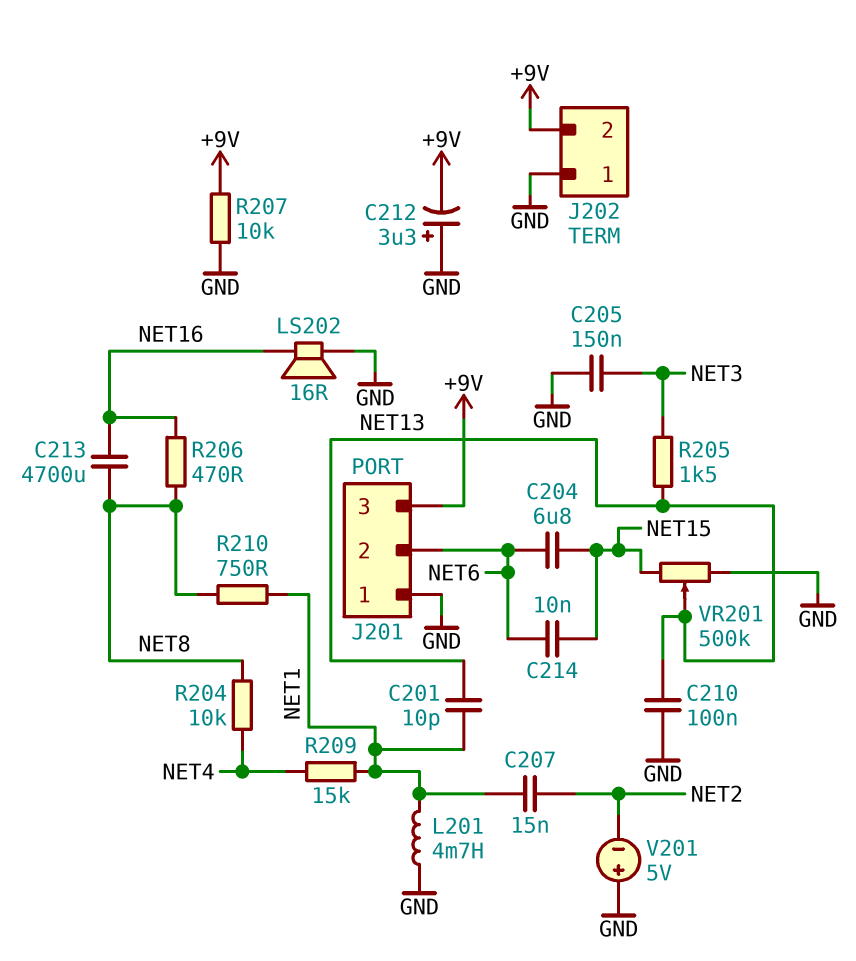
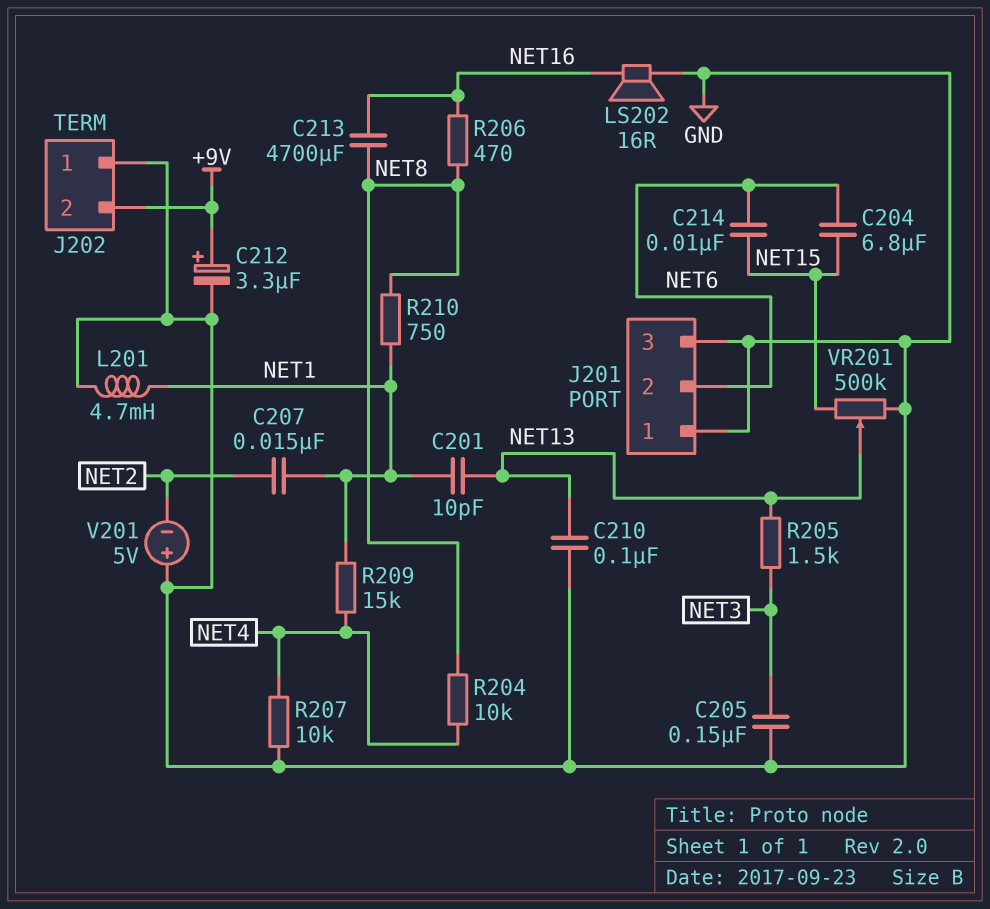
C212: 3.3uF (plus GND, minus +9V) -> 3.3uF (plus +9V, minus GND)
J201 pin 3: +9V -> GND
R207: 10k (+9V, GND) -> 10k (GND, NET4)

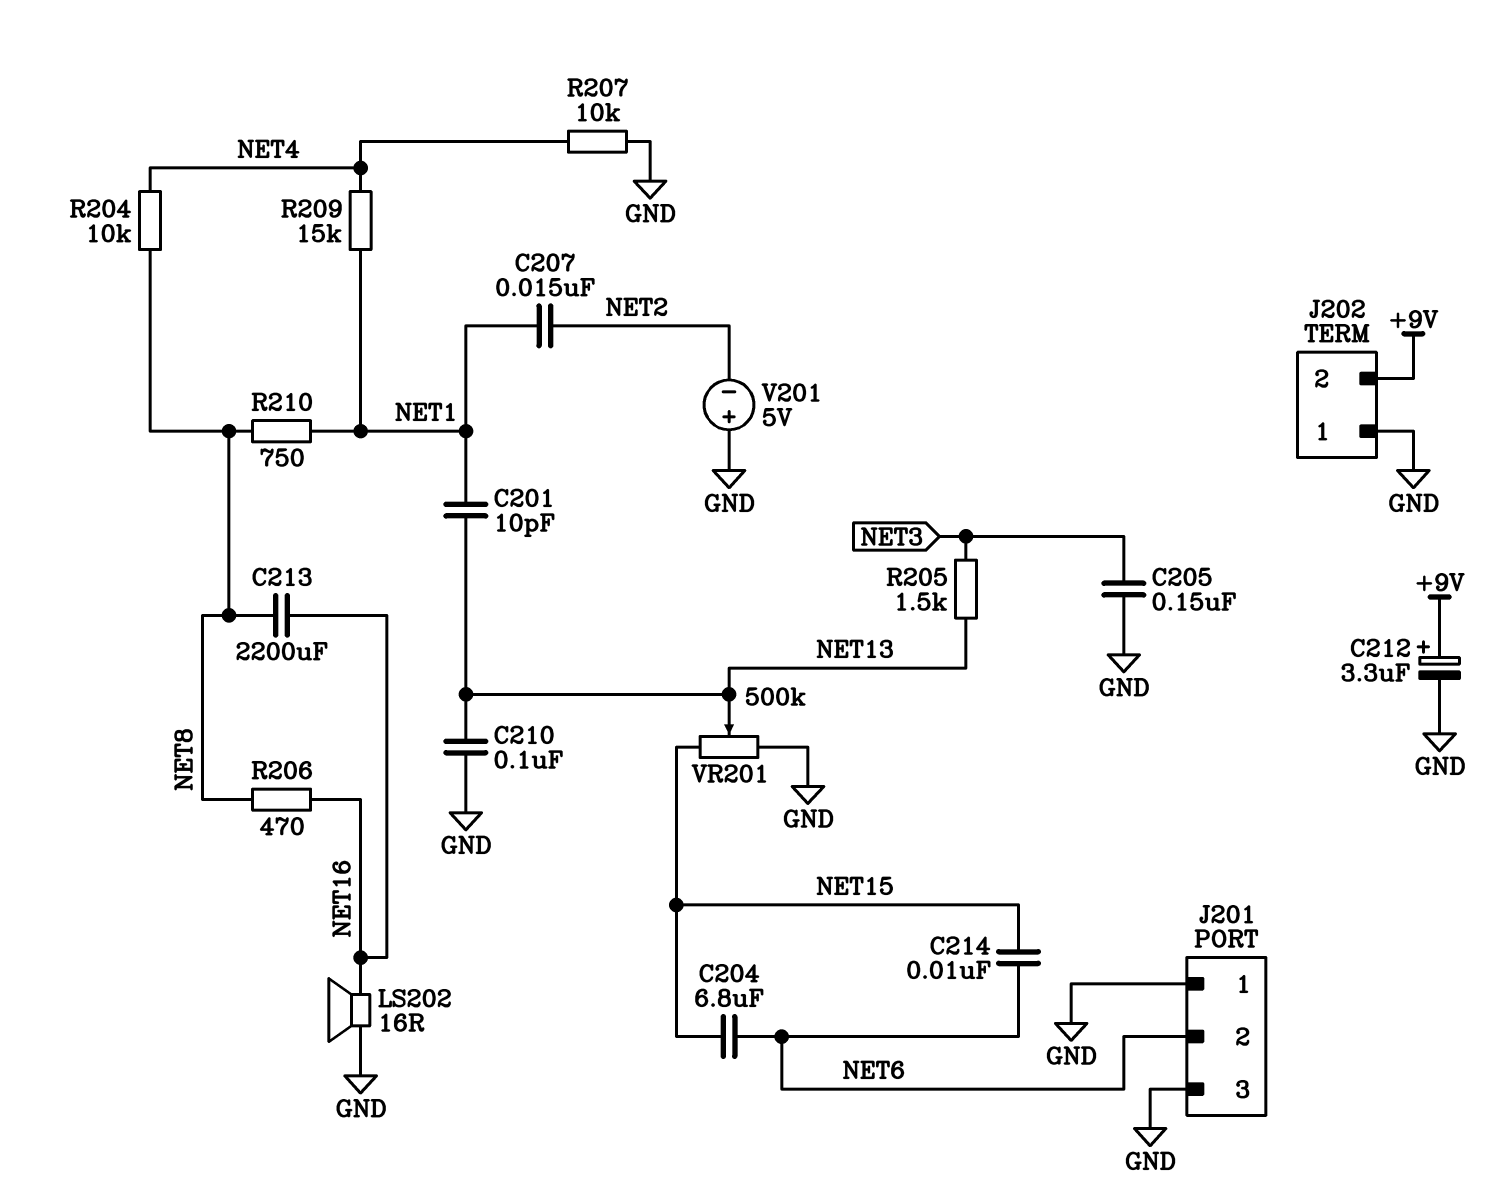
C213: 4700uF (NET8, NET16) -> 2200uF (NET8, NET16)
L201: 4.7mH (GND, NET1) -> none

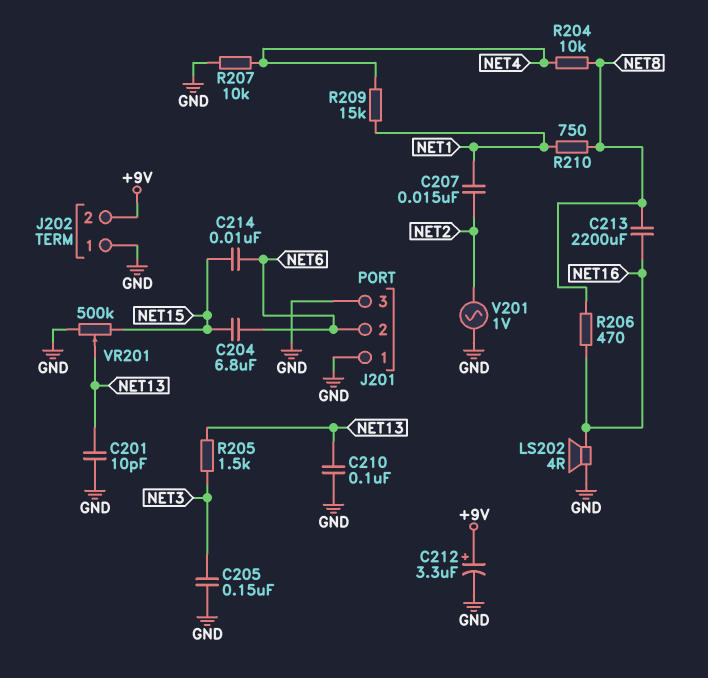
C201: 10pF (NET1, NET13) -> 10pF (GND, NET13)
LS202: speaker 16R (GND, NET16) -> speaker 4R (GND, NET16)
V201: 5V (plus GND, minus NET2) -> AC 1V (GND, NET2)

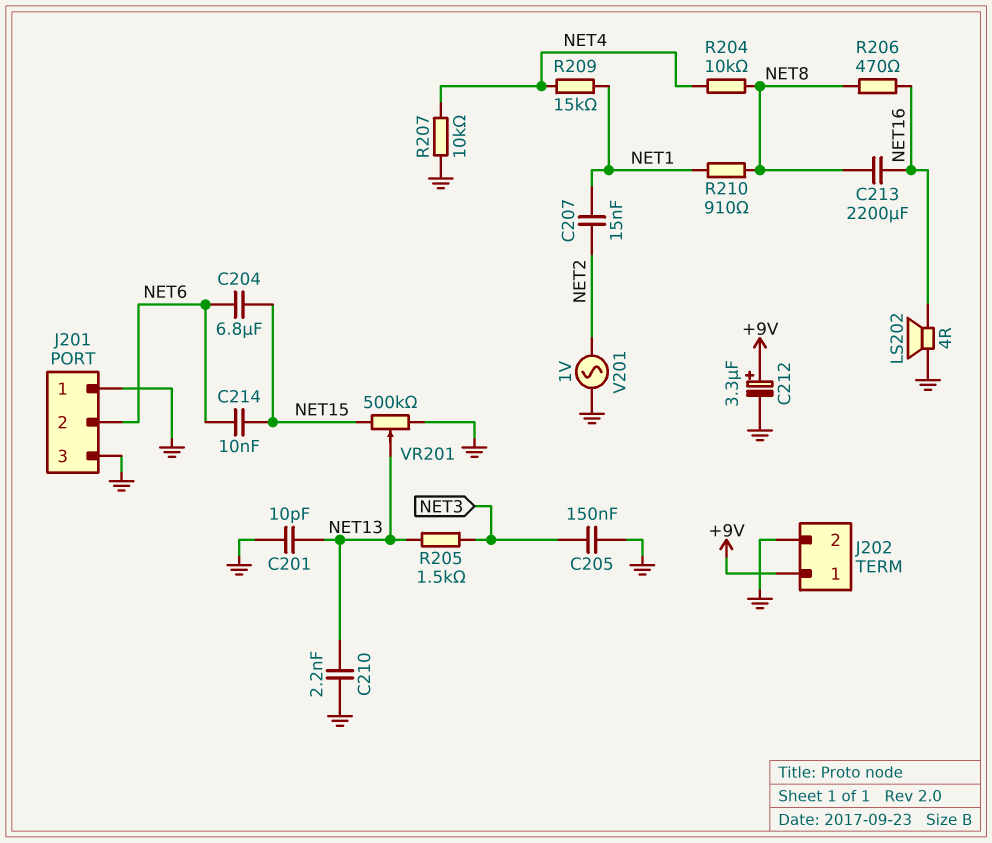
C210: 100nF (GND, NET13) -> 2.2nF (GND, NET13)
J202 pin 1: GND -> +9V
J202 pin 2: +9V -> GND
R210: 750 (NET1, NET8) -> 910 (NET1, NET8)

